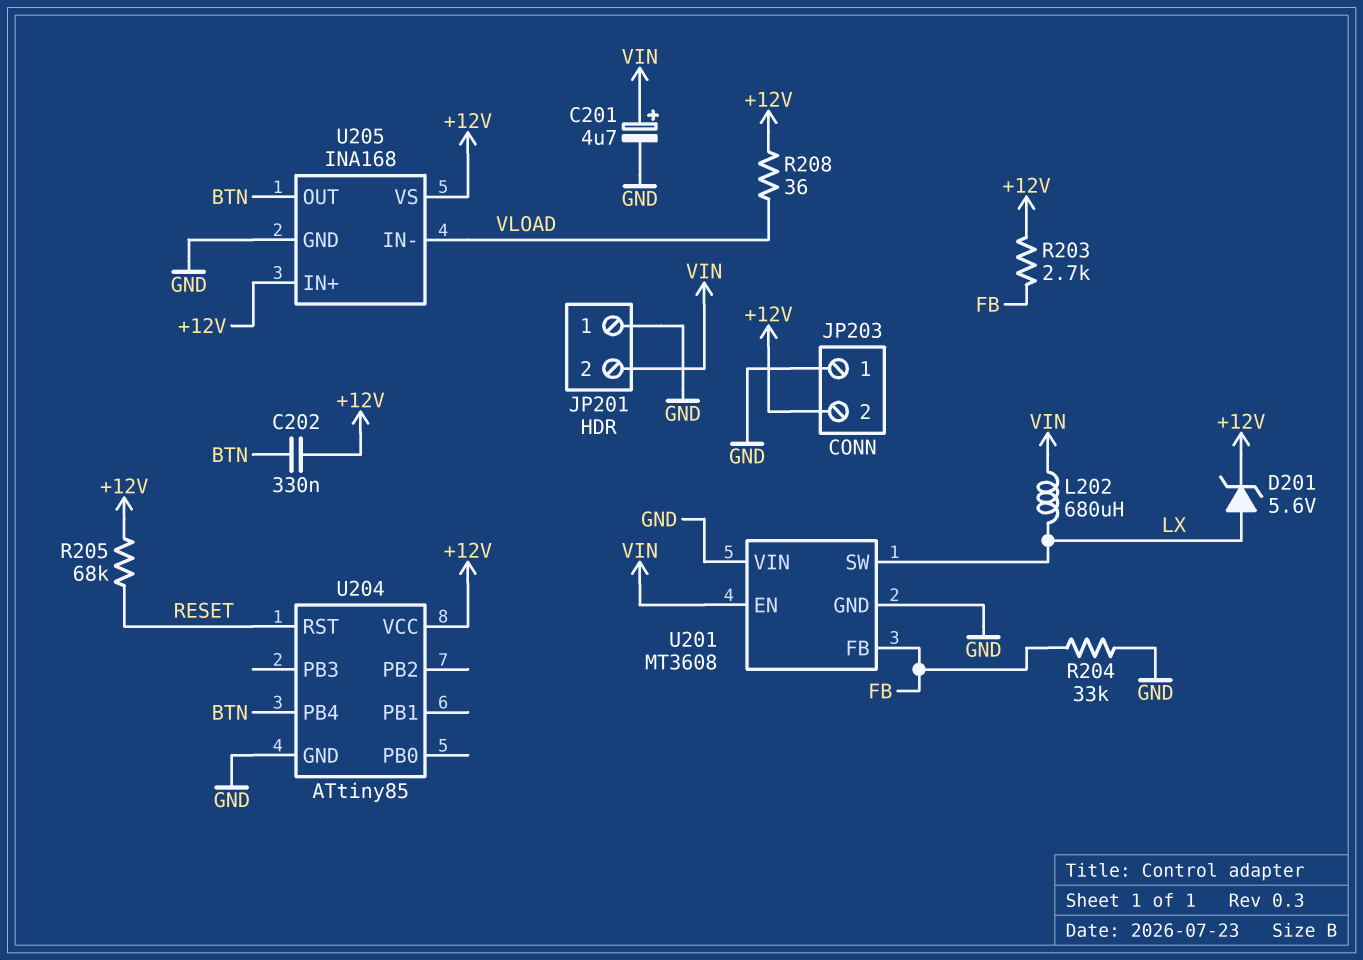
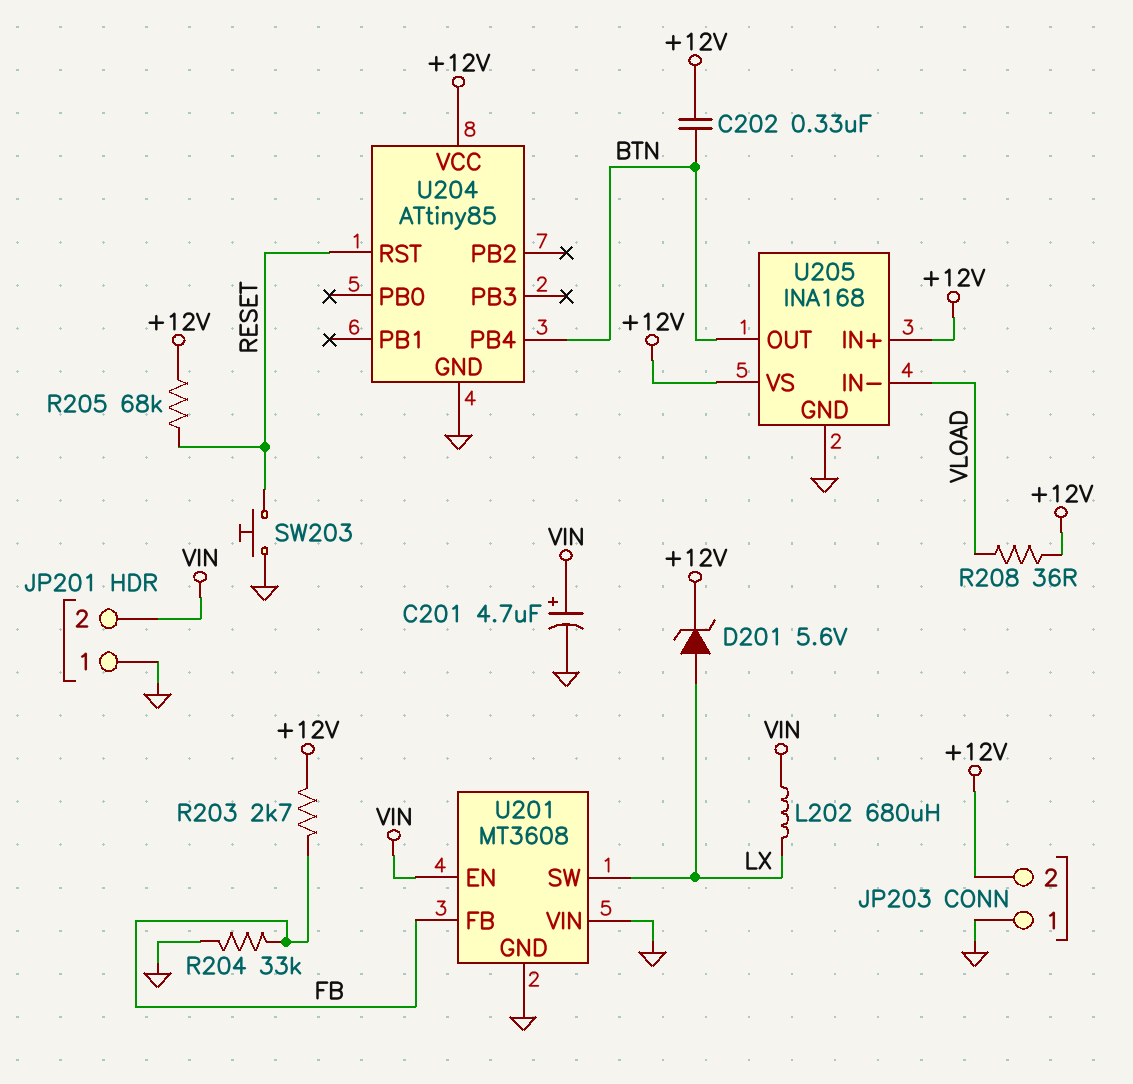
SW203: none -> button (GND, RESET)

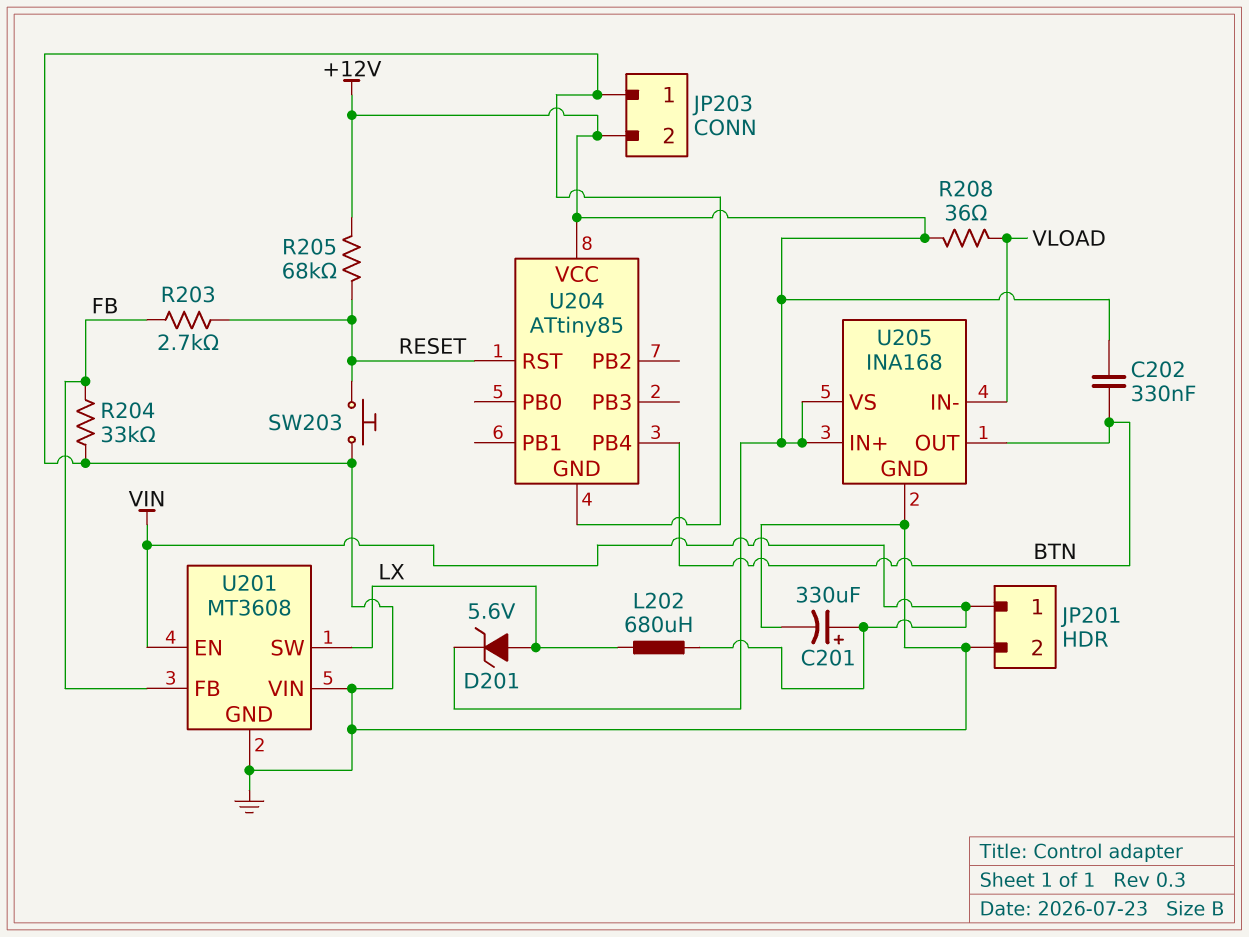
C201: 4.7uF (plus VIN, minus GND) -> 330uF (plus VIN, minus GND)
JP201 pin 1: GND -> VIN
JP201 pin 2: VIN -> GND
R203: 2.7k (+12V, FB) -> 2.7k (FB, RESET)

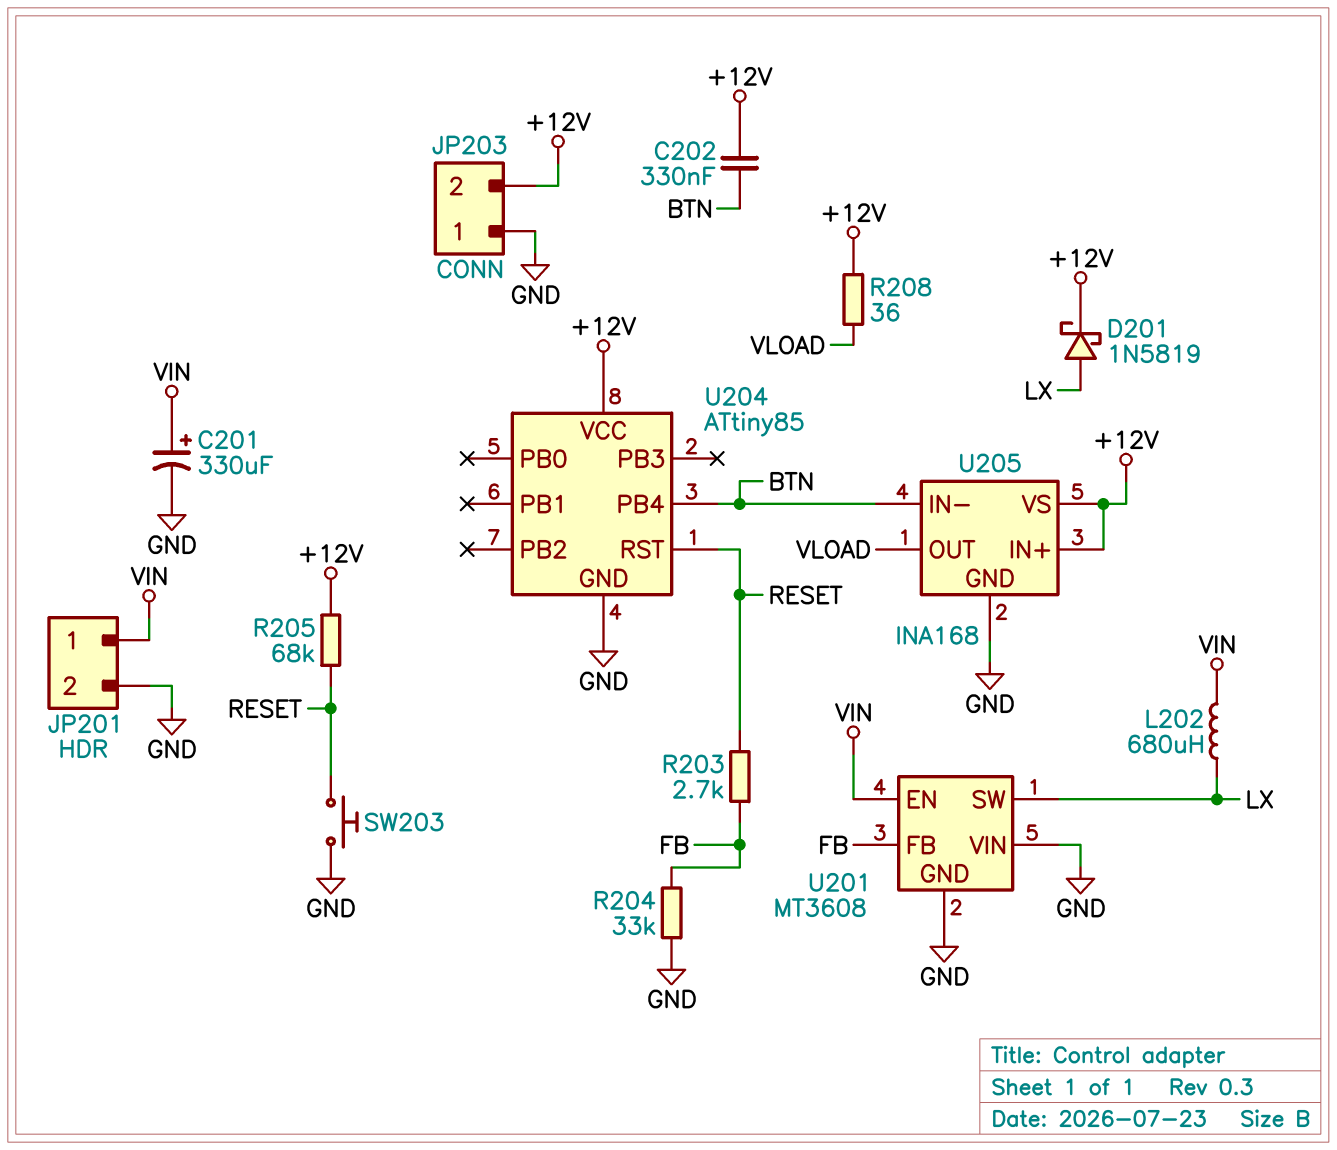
D201: zener 5.6V (A LX, K +12V) -> schottky 1N5819 (A LX, K +12V)
U205 pin IN-: VLOAD -> BTN
U205 pin OUT: BTN -> VLOAD

